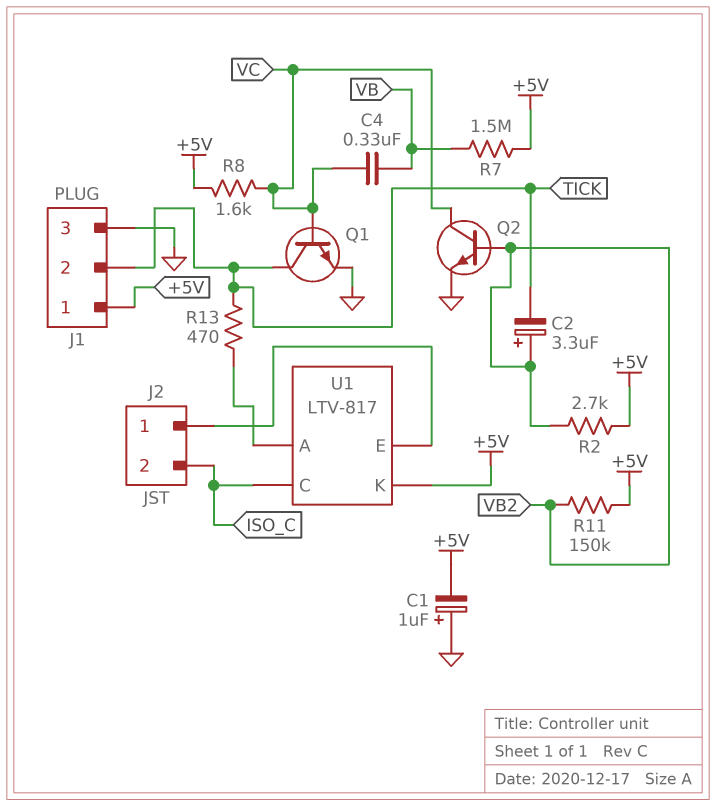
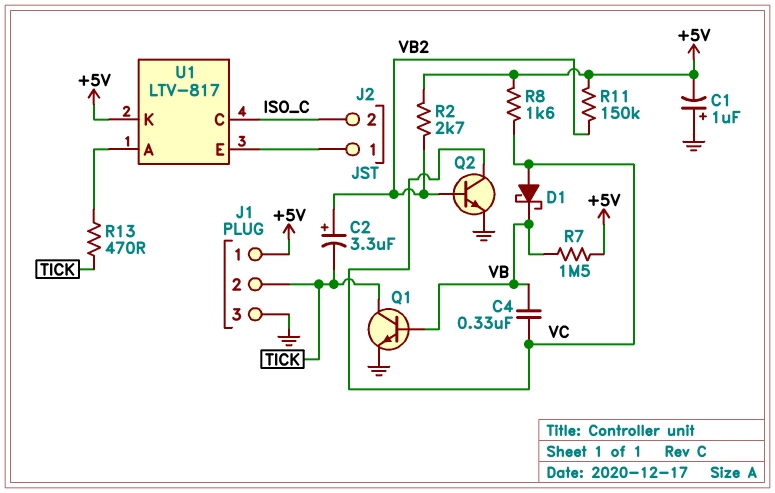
D1: none -> schottky (A VC, K VB)
Q1: NPN (B VC, C TICK, E GND) -> NPN (B VB, C TICK, E GND)

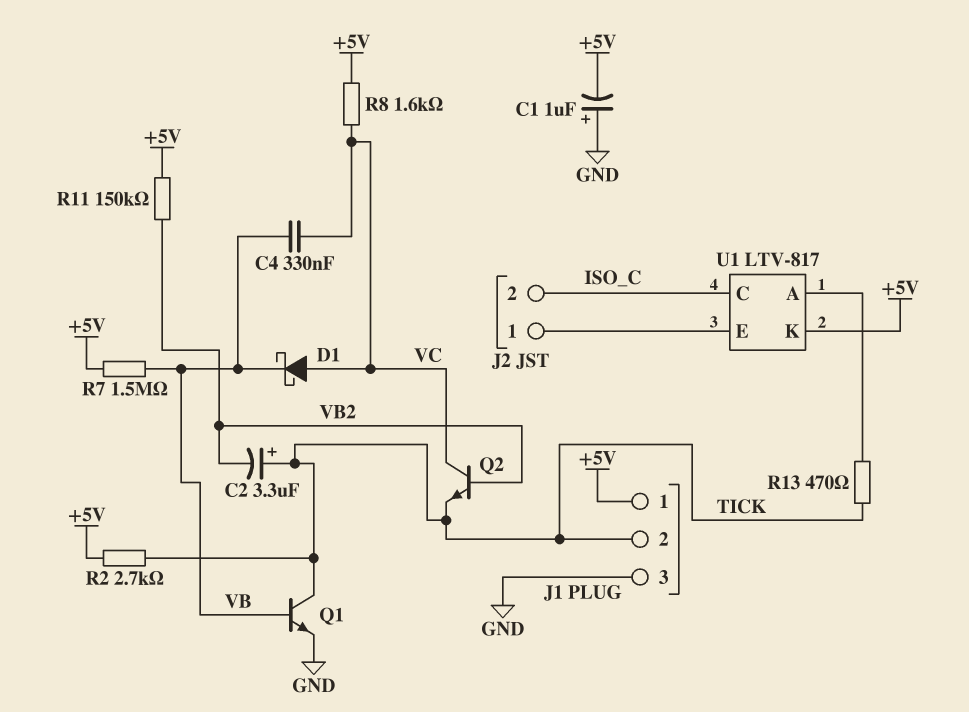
C2: 3.3uF (plus VB2, minus TICK) -> 3.3uF (plus TICK, minus VB2)
Q2: NPN (B VB2, C VC, E GND) -> NPN (B VB2, C VC, E TICK)
R2: 2.7k (+5V, VB2) -> 2.7k (+5V, TICK)

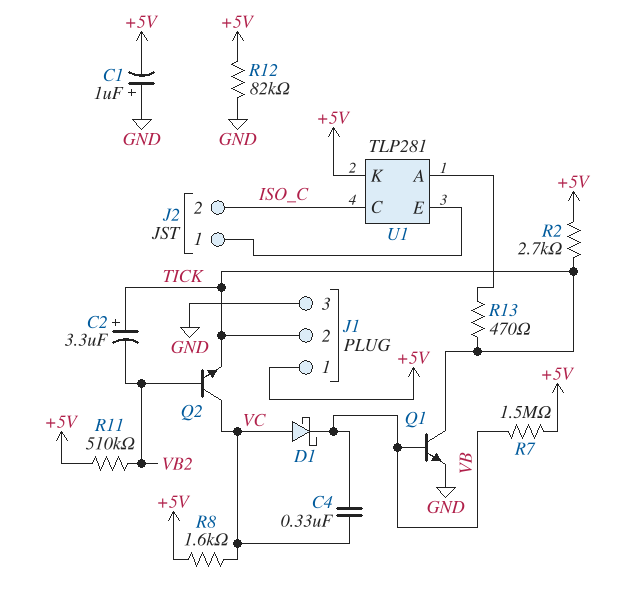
R11: 150k (+5V, VB2) -> 510k (+5V, VB2)
R12: none -> 82k (+5V, GND)
U1: LTV-817 -> TLP281

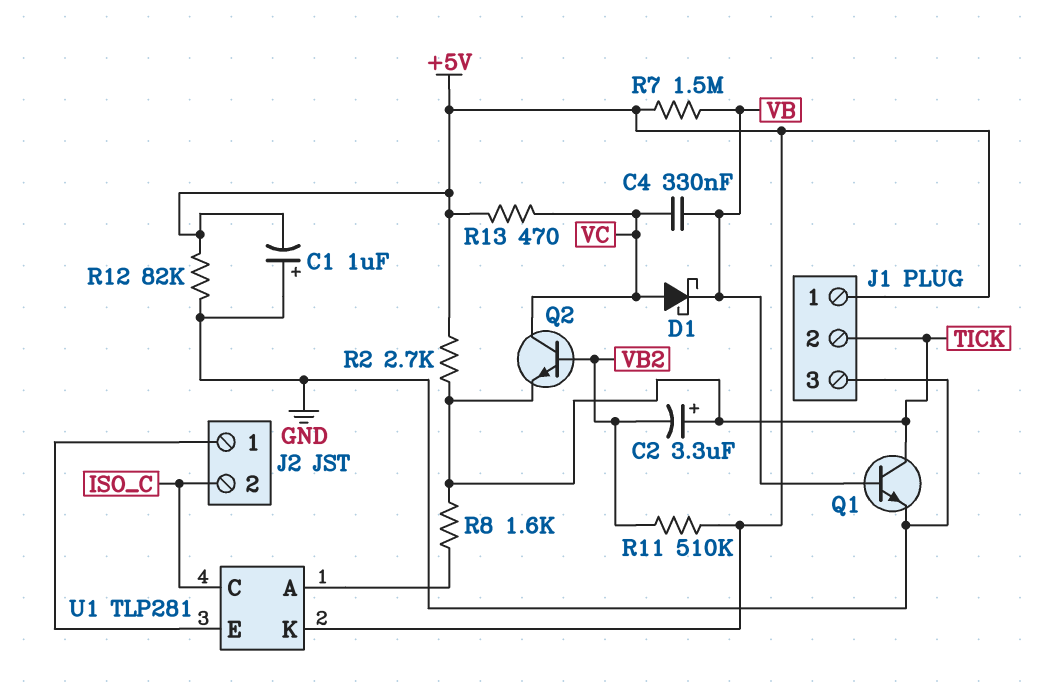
R8: 1.6k (+5V, VC) -> 1.6k (TICK, U1/A)
R13: 470 (TICK, U1/A) -> 470 (+5V, VC)

